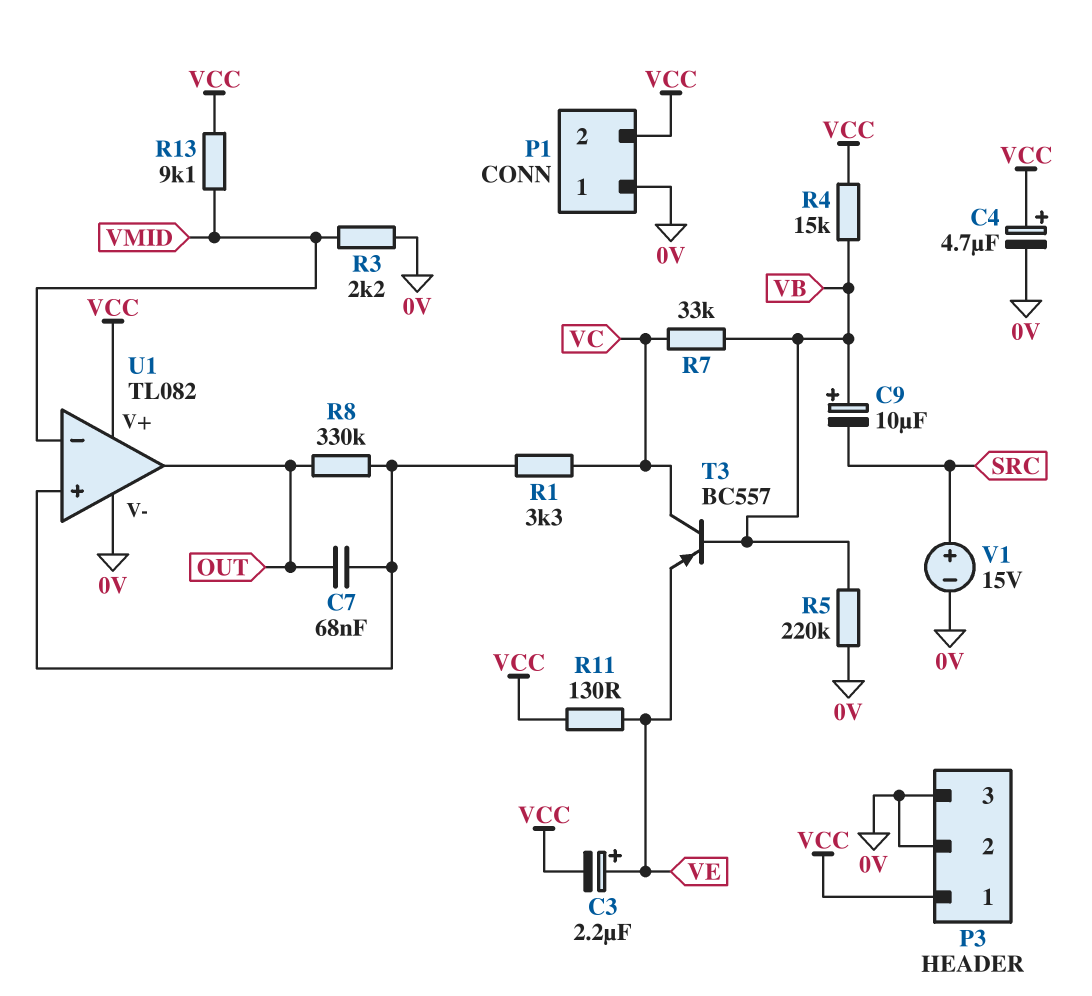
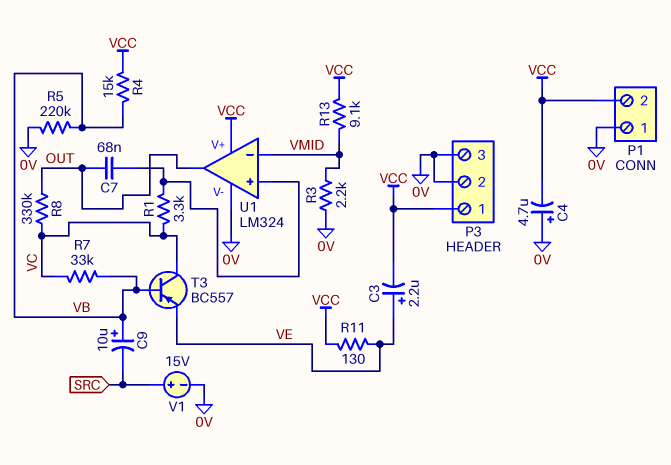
C4: 4.7uF (plus VCC, minus 0V) -> 4.7uF (plus 0V, minus VCC)
R8: 330k (OUT, U1/in+) -> 330k (OUT, VC)
U1: TL082 -> LM324

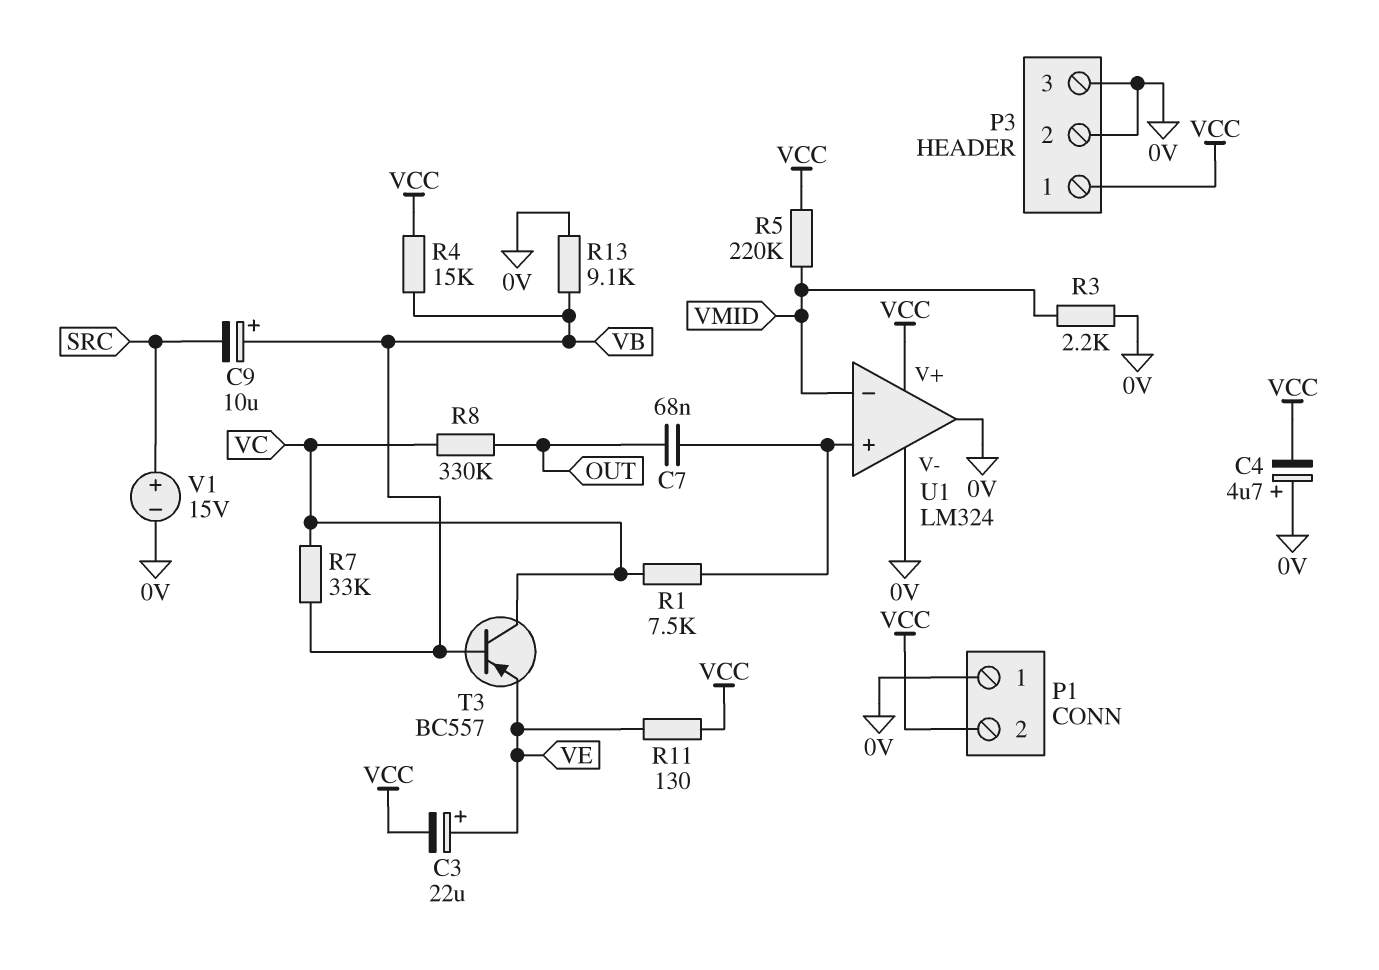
C3: 2.2uF (plus VE, minus VCC) -> 22uF (plus VE, minus VCC)
R1: 3.3k (U1/in+, VC) -> 7.5k (U1/in+, VC)
R5: 220k (0V, VB) -> 220k (VCC, VMID)
R13: 9.1k (VCC, VMID) -> 9.1k (0V, VB)
U1 pin out: OUT -> 0V

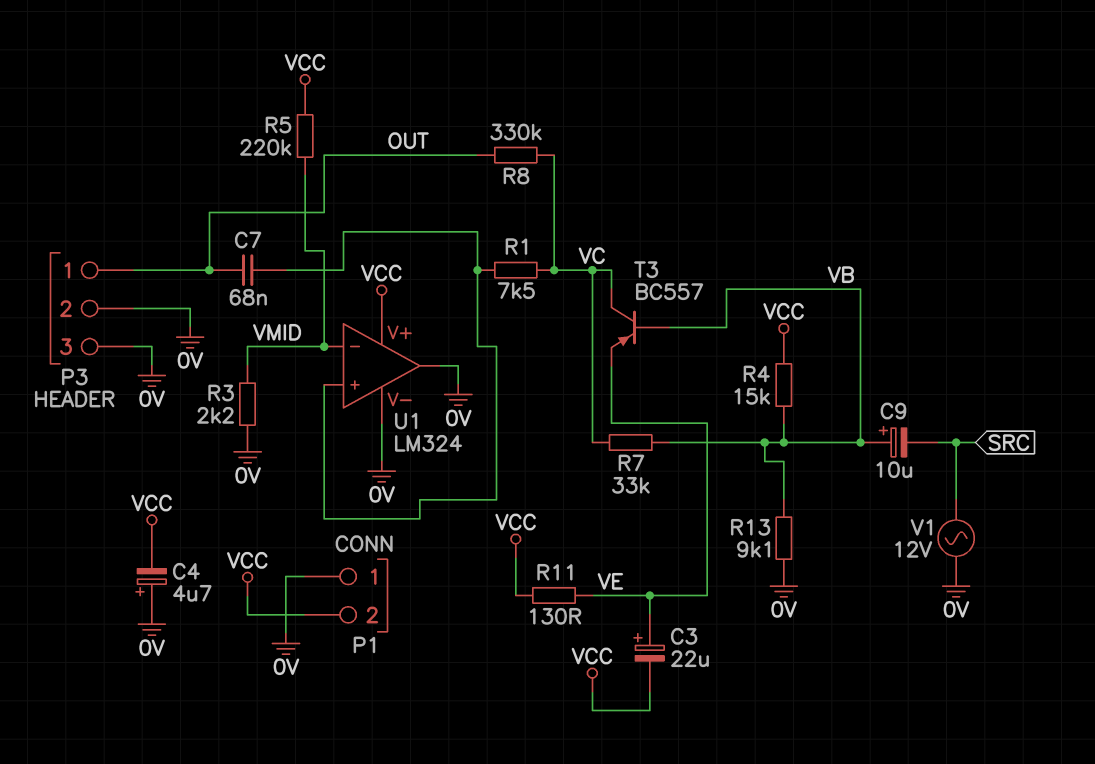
P3 pin 1: VCC -> OUT
V1: 15V (plus SRC, minus 0V) -> AC 12V (0V, SRC)

